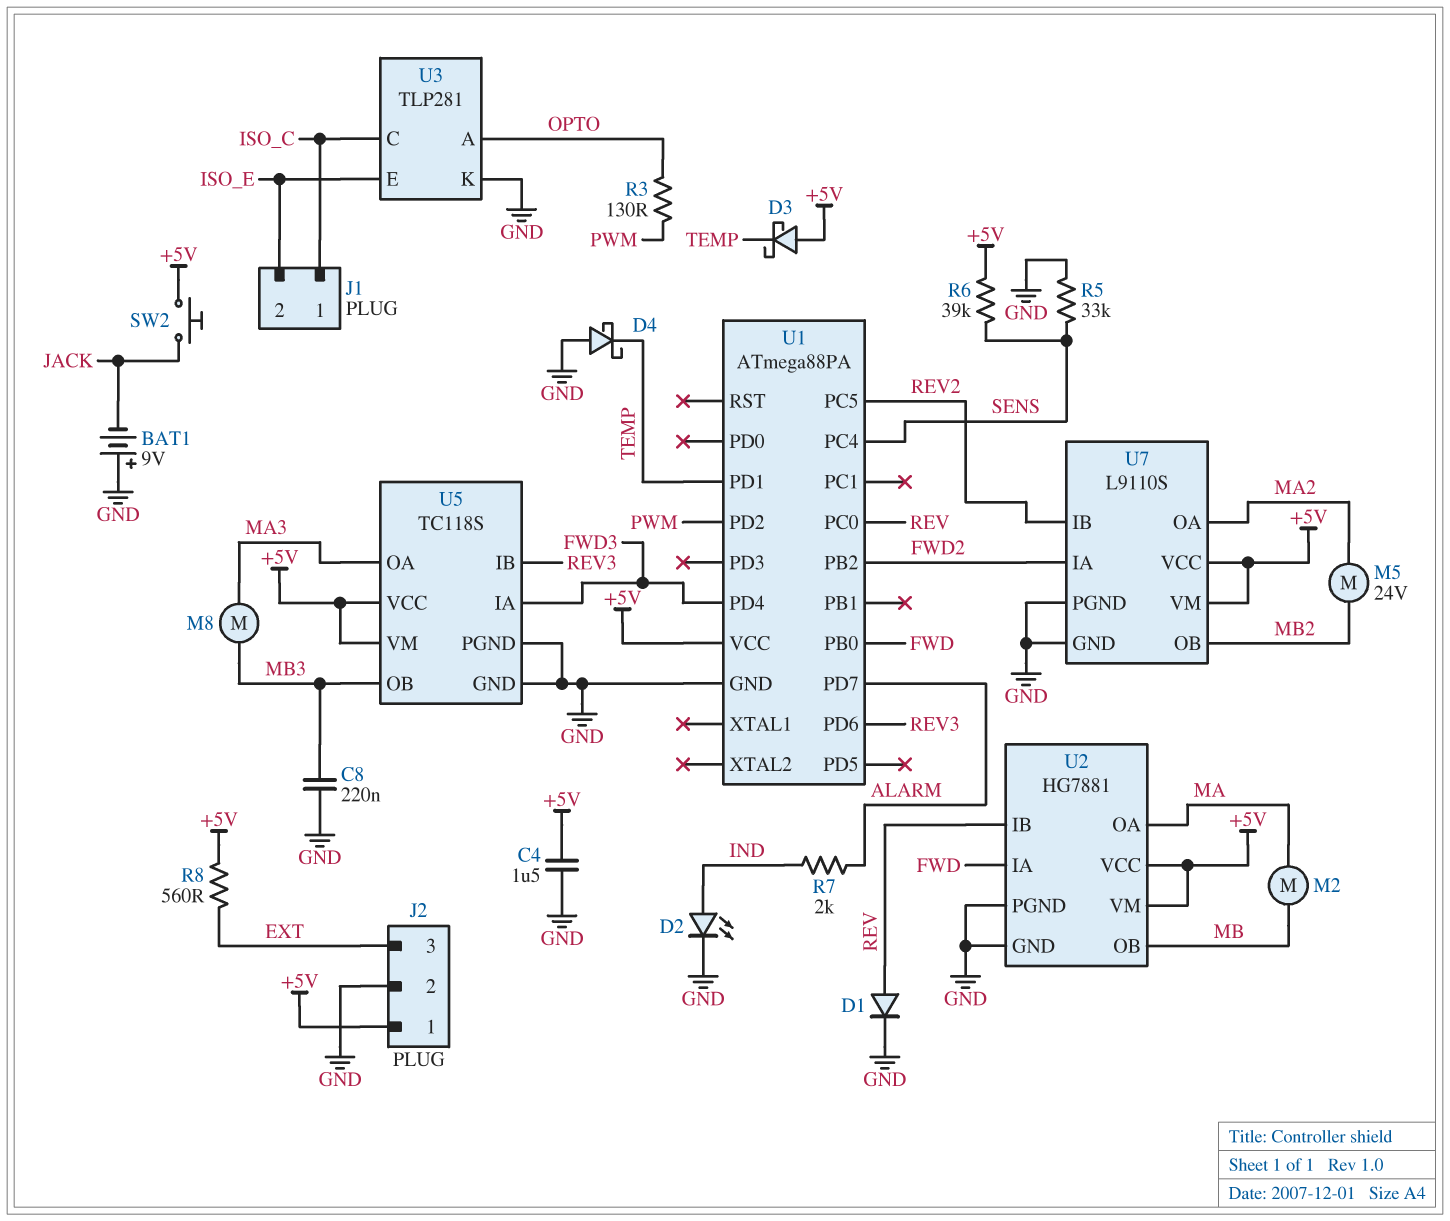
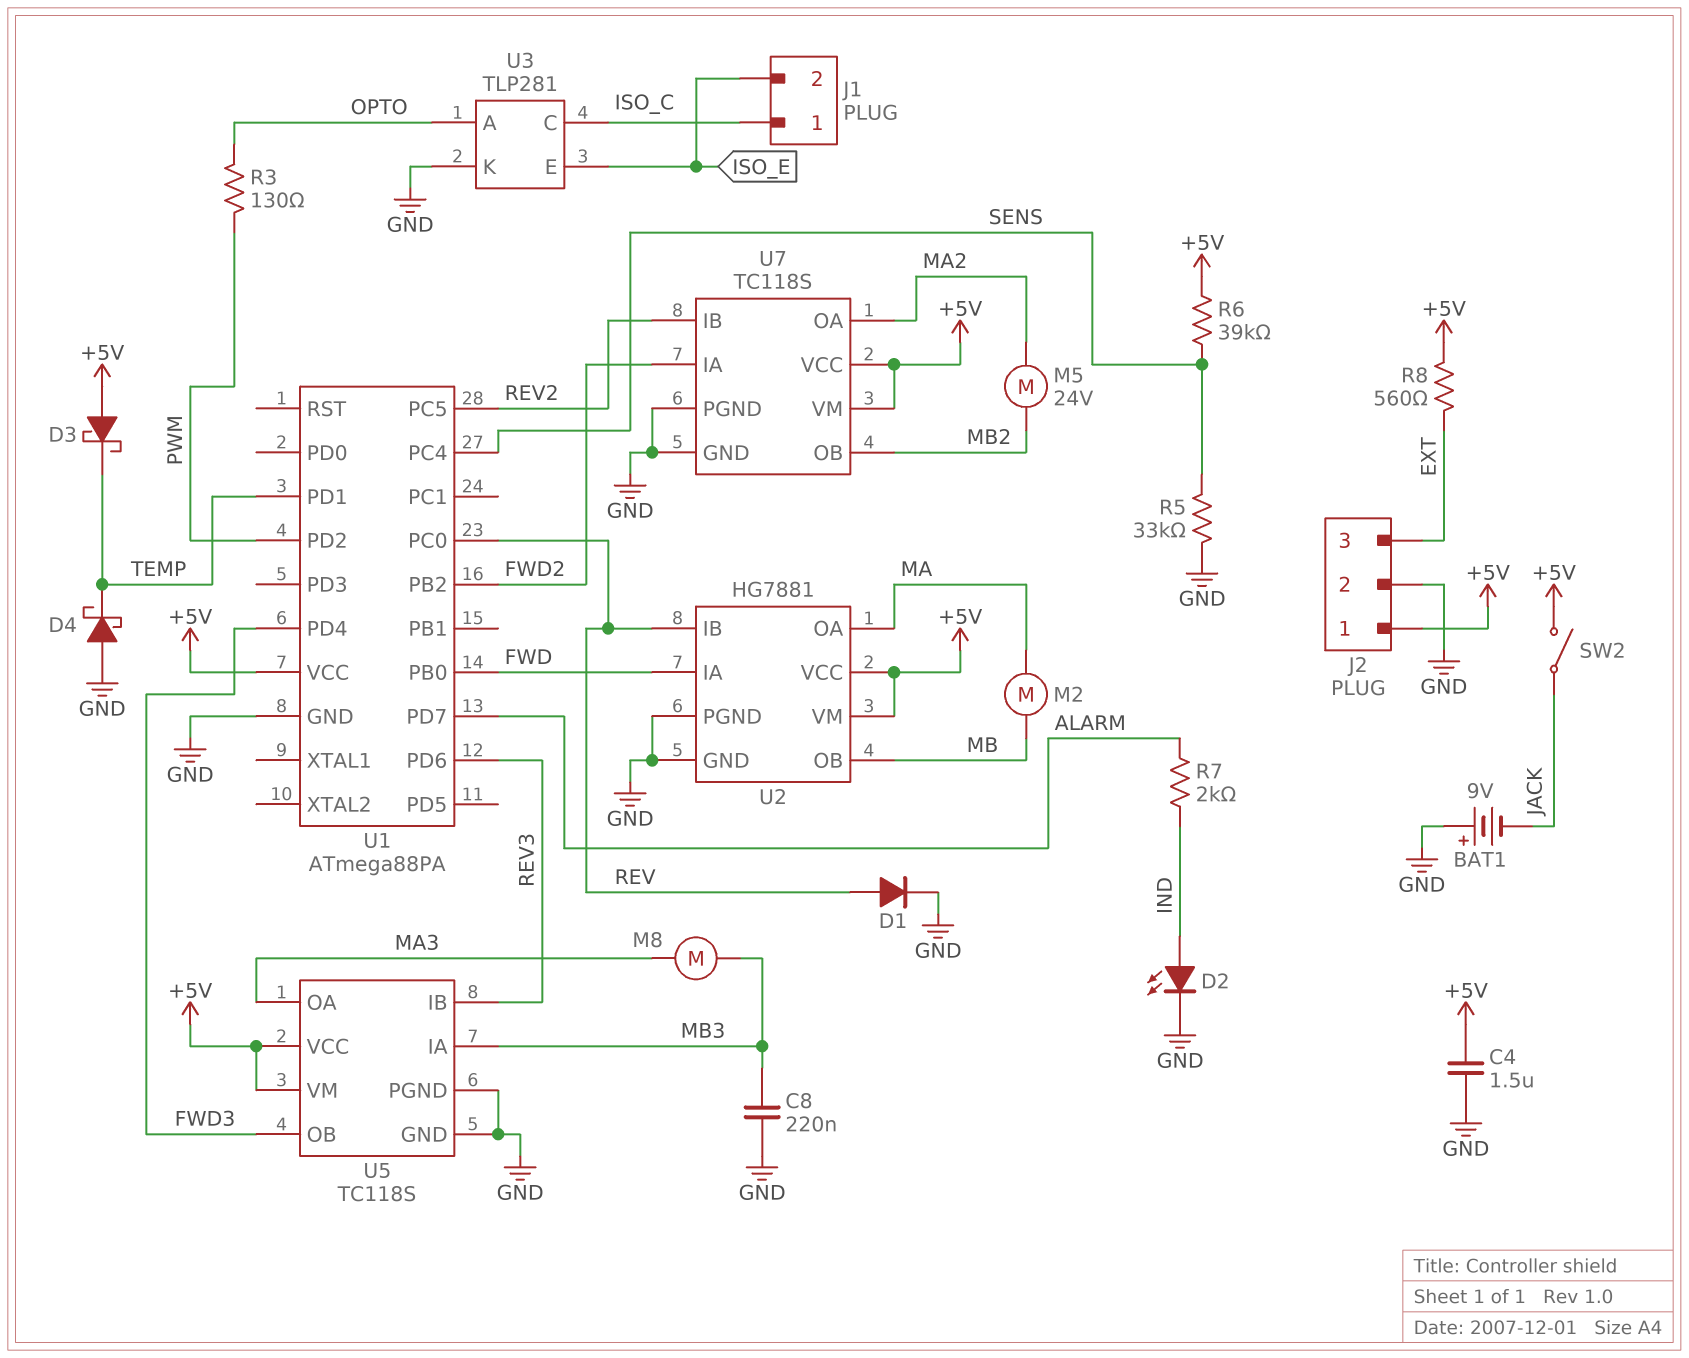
SW2: button (+5V, JACK) -> switch (+5V, JACK)
U5 pin IA: FWD3 -> MB3
U5 pin OB: MB3 -> FWD3
U7: L9110S -> TC118S

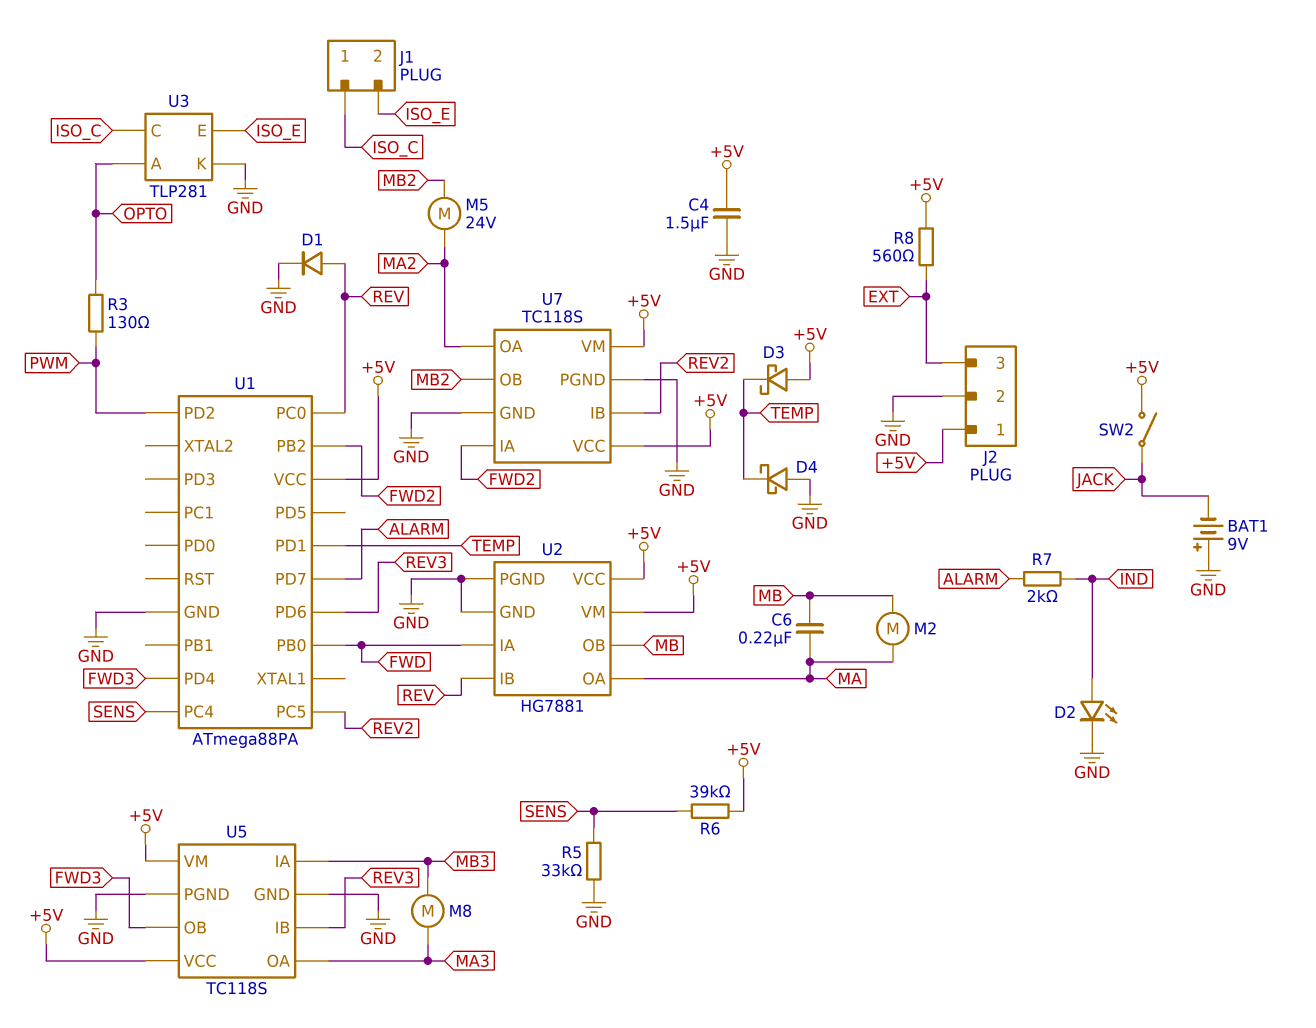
C6: none -> 220nF (MA, MB)
C8: 220nF (GND, MB3) -> none

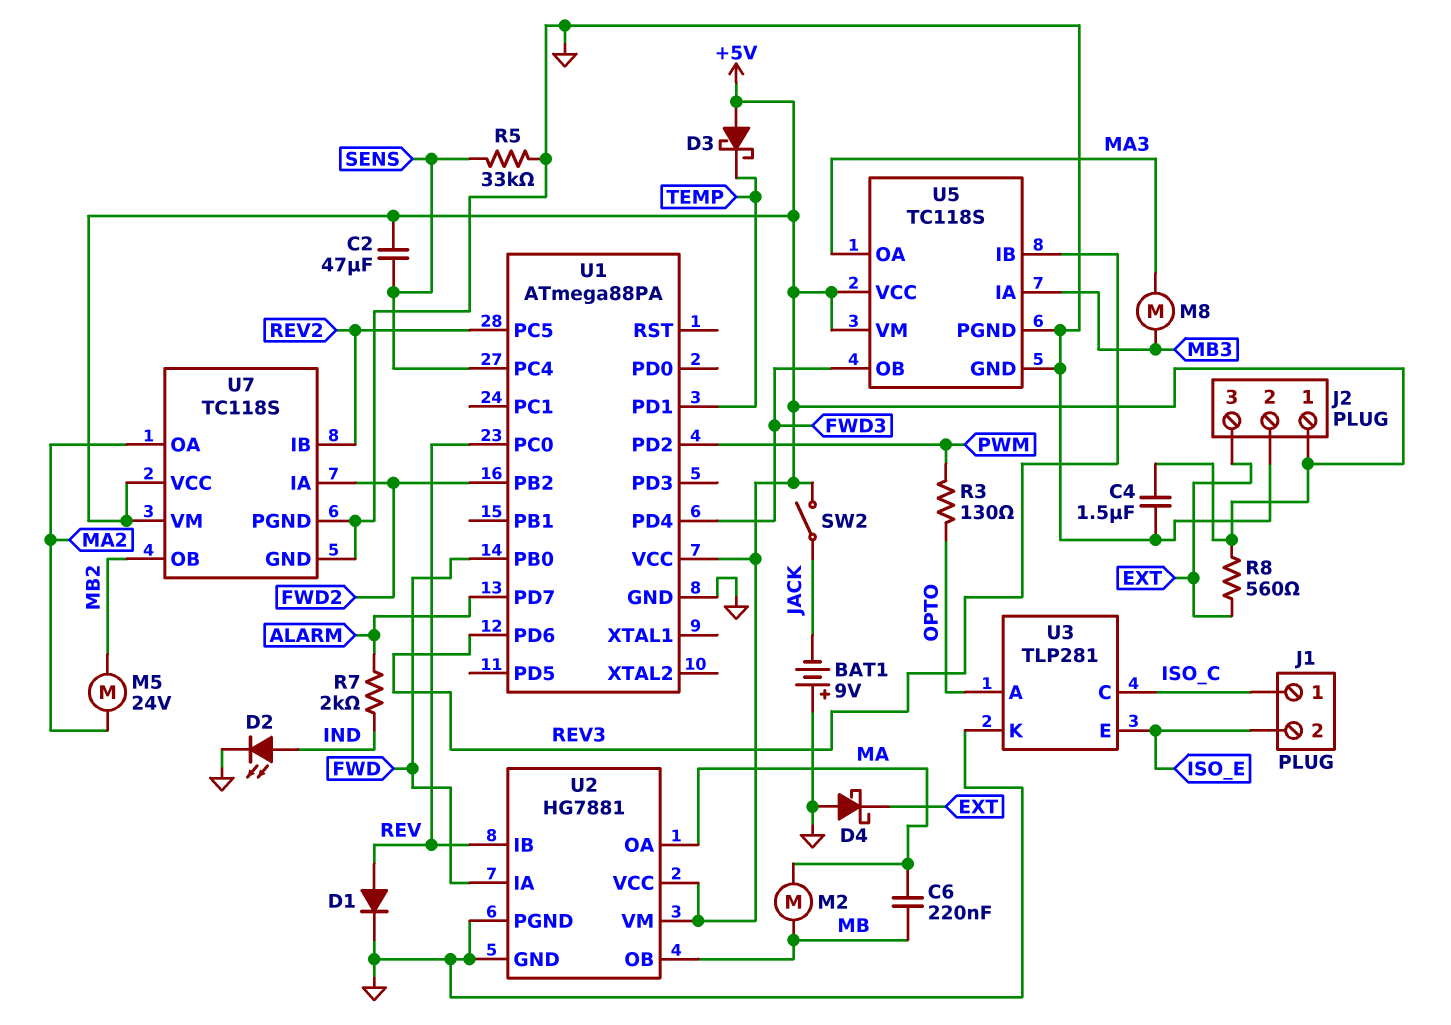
C2: none -> 47uF (+5V, SENS)
D4: schottky (A GND, K TEMP) -> schottky (A GND, K EXT)
R6: 39k (+5V, SENS) -> none

